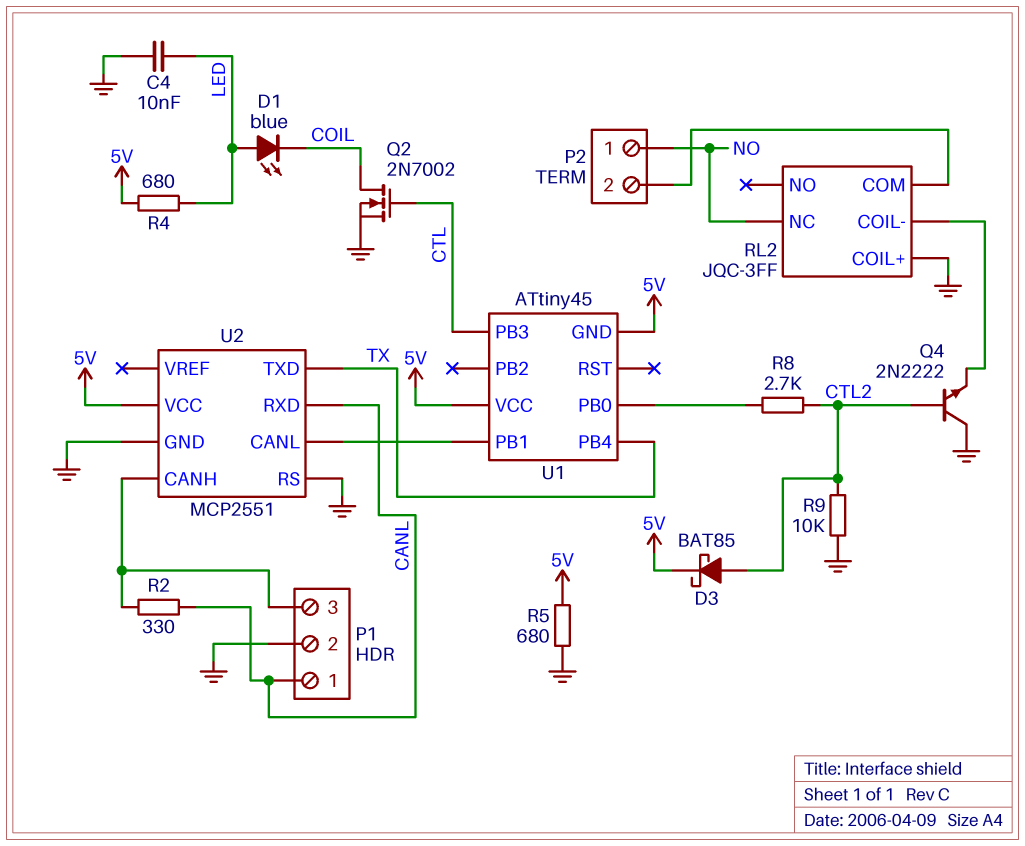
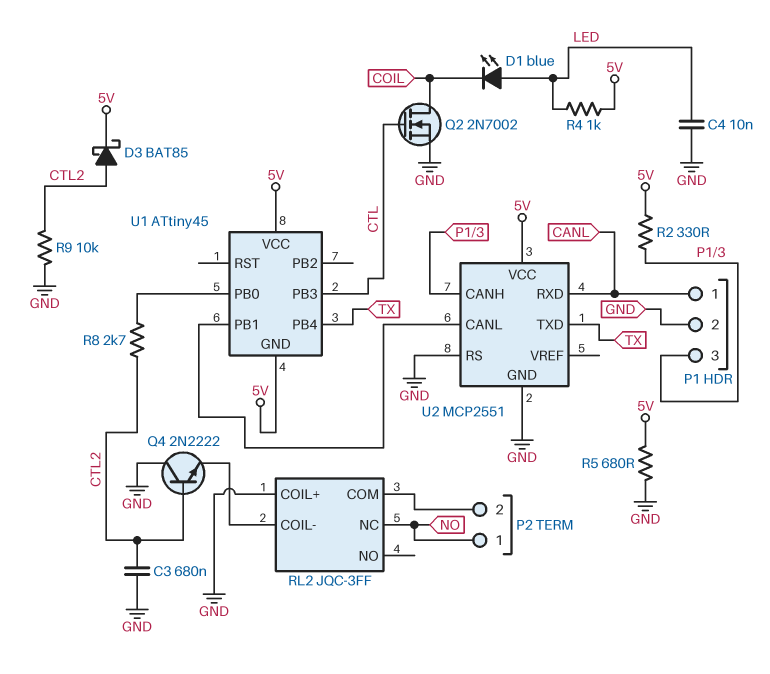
C3: none -> 680nF (CTL2, GND)
R2: 330 (CANL, P1/3) -> 330 (5V, P1/3)
R4: 680 (5V, LED) -> 1k (5V, LED)

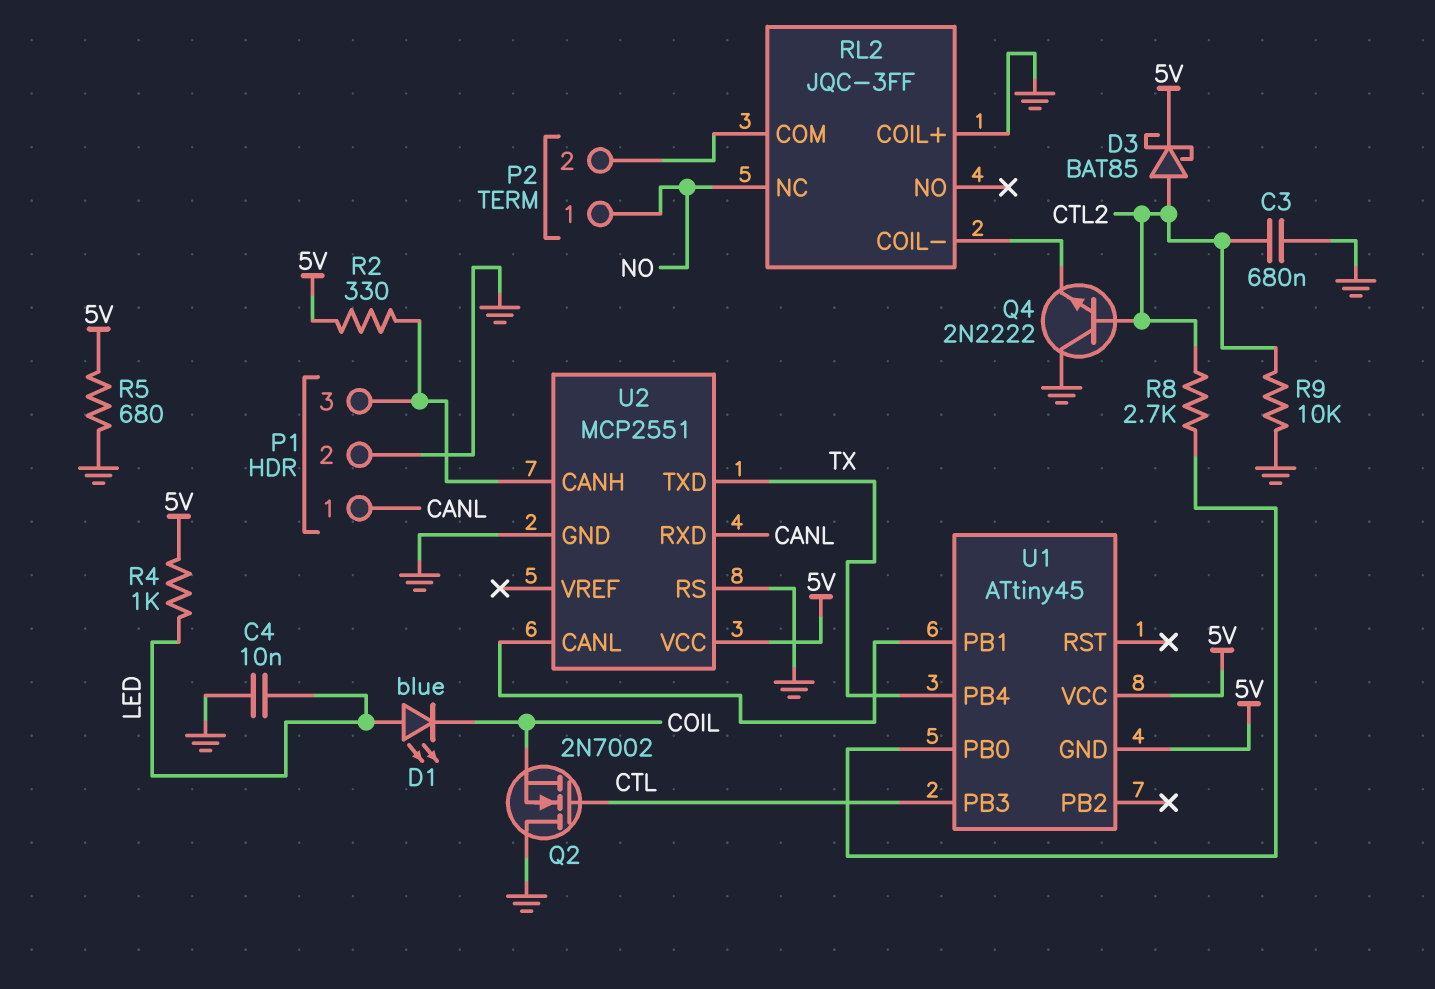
Q2: NMOS 2N7002 (G CTL, D COIL, S GND) -> NMOS 2N7002 (G CTL, D GND, S COIL)

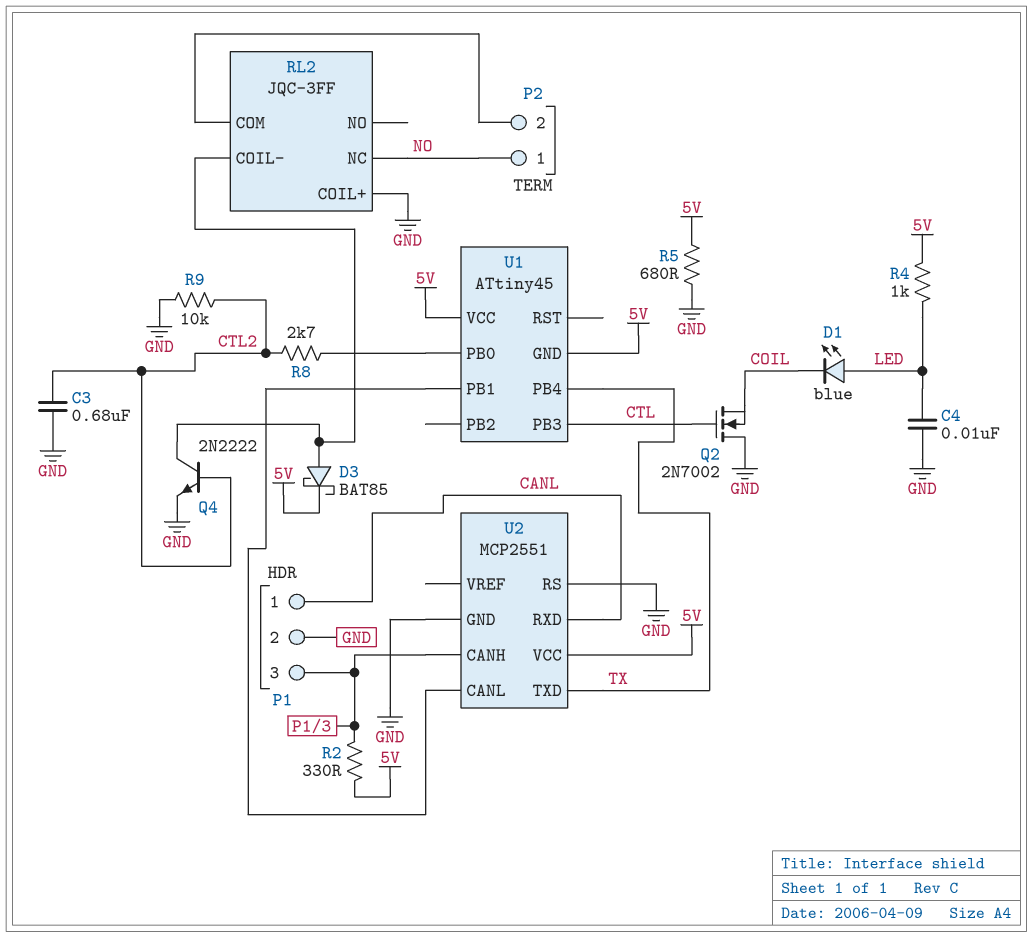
D3: schottky BAT85 (A CTL2, K 5V) -> schottky BAT85 (A RL2/COIL-, K 5V)
Q4: NPN 2N2222 (B CTL2, C GND, E RL2/COIL-) -> NPN 2N2222 (B CTL2, C RL2/COIL-, E GND)

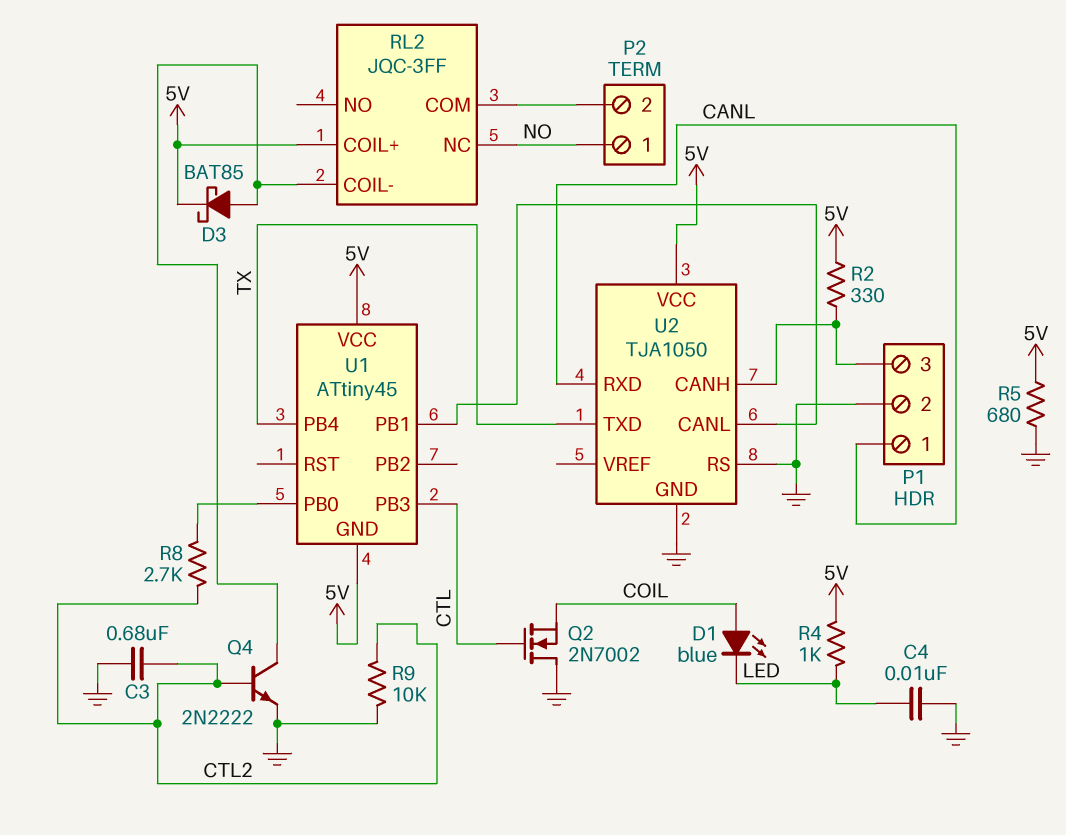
D1: LED blue (A LED, K COIL) -> LED blue (A COIL, K LED)
RL2 pin COIL+: GND -> 5V
U2: MCP2551 -> TJA1050

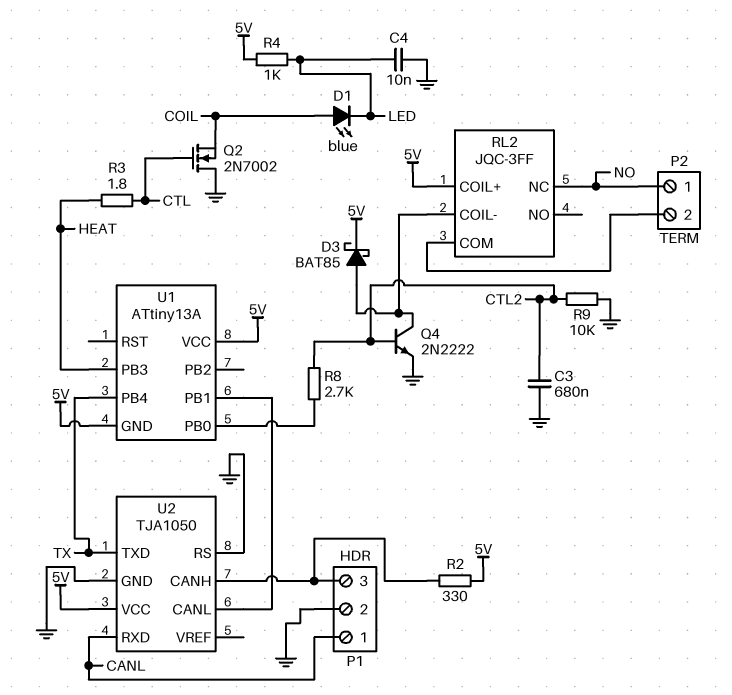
R3: none -> 1.8 (CTL, HEAT)
R5: 680 (5V, GND) -> none
U1: ATtiny45 -> ATtiny13A
U1 pin PB3: CTL -> HEAT

